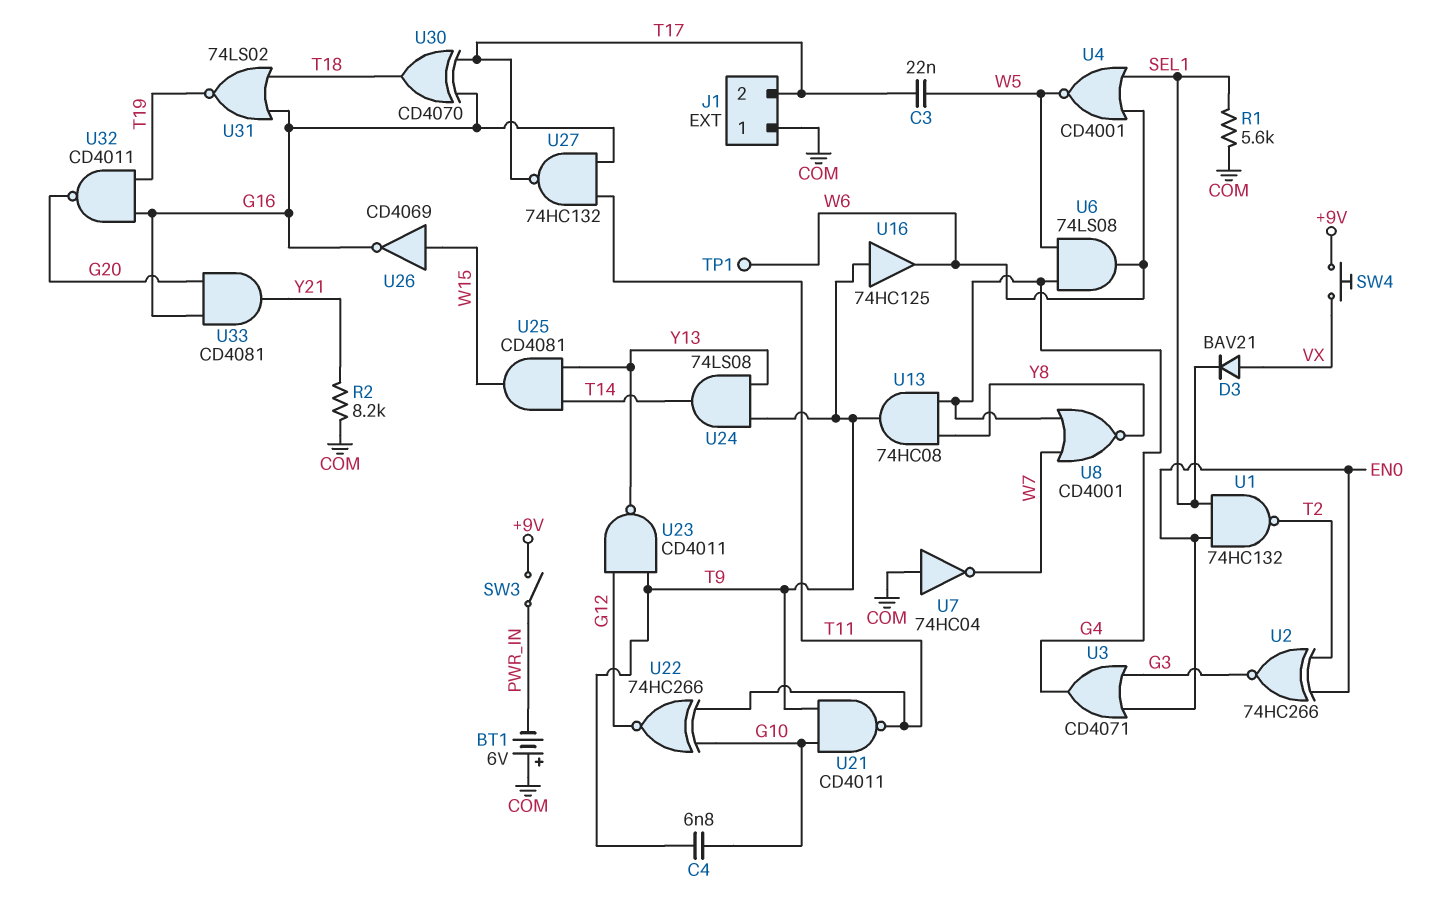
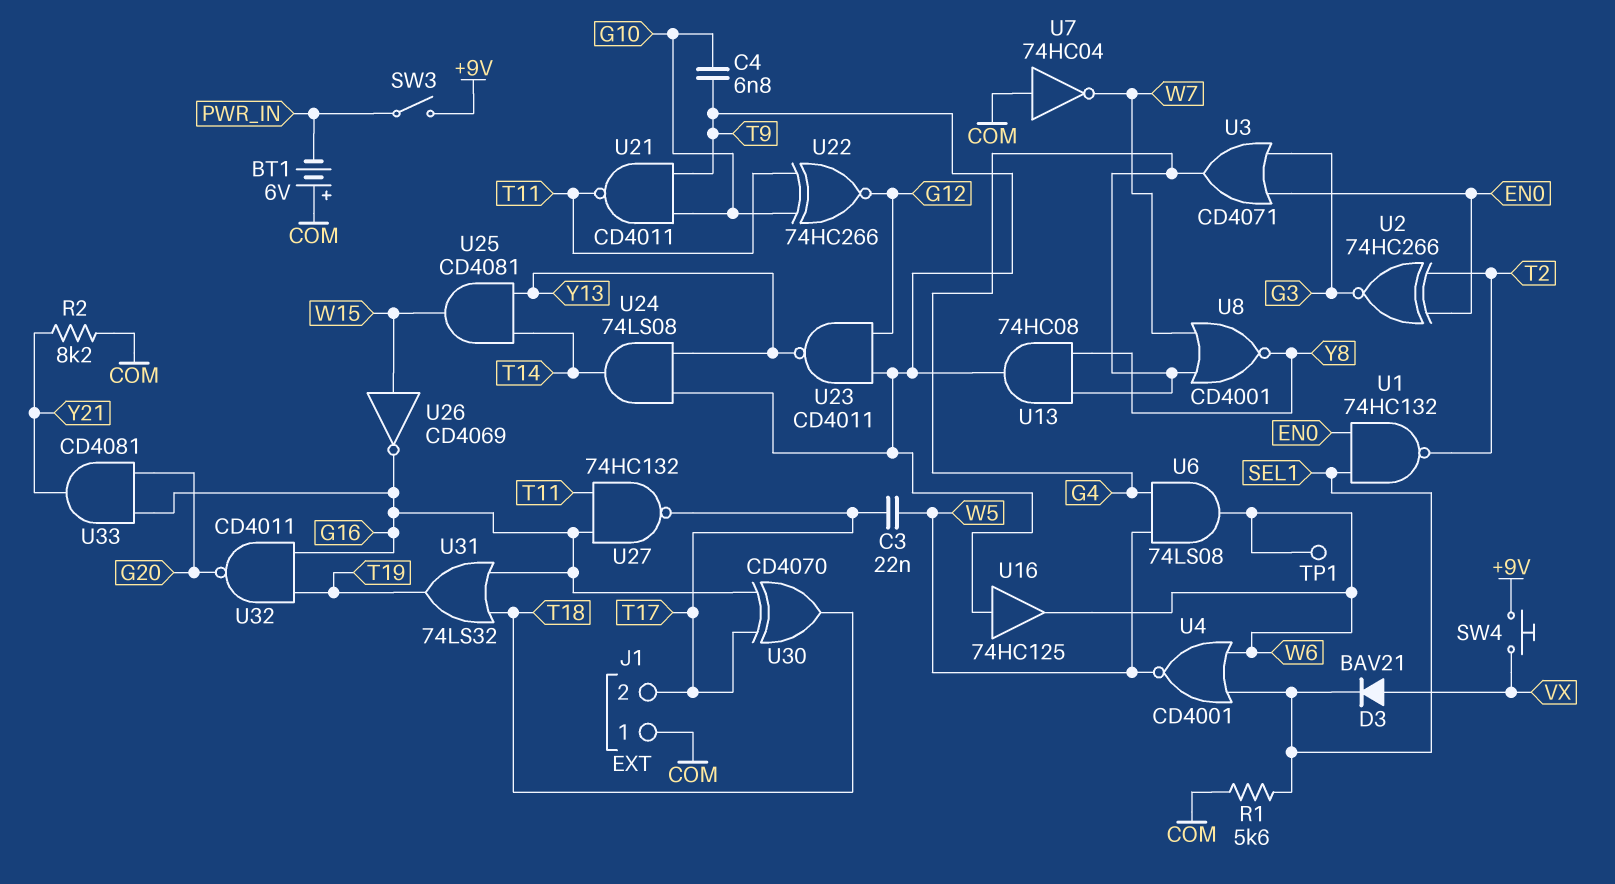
U31: NOR 74LS02 (in G16, in T18, out T19) -> OR 74LS32 (in G16, in T18, out T19)

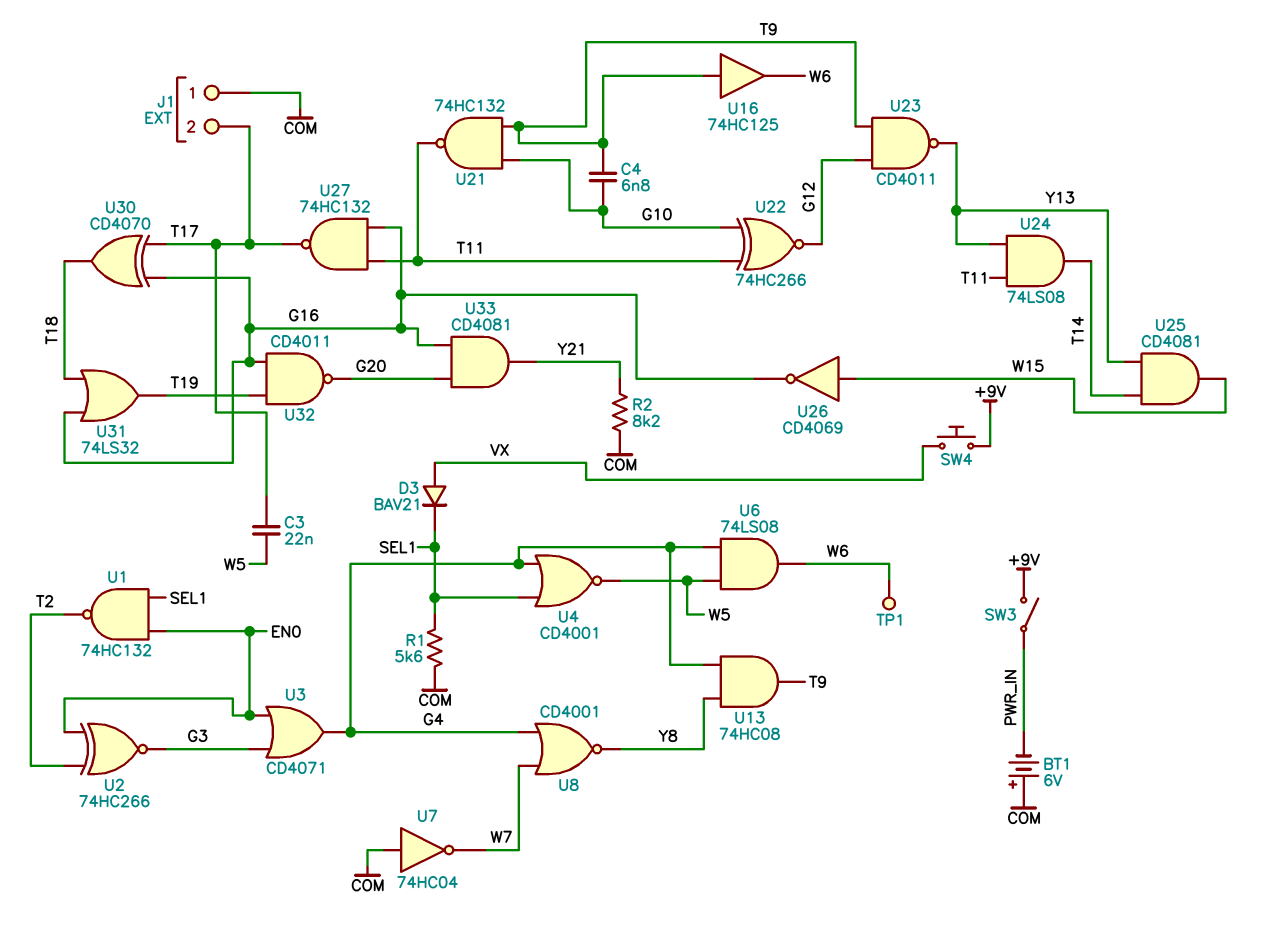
U4: NOR CD4001 (in SEL1, in W6, out W5) -> NOR CD4001 (in G4, in SEL1, out W5)
U21: NAND CD4011 (in G10, in T9, out T11) -> NAND 74HC132 (in G10, in T9, out T11)
U24: AND 74LS08 (in T9, in Y13, out T14) -> AND 74LS08 (in T11, in Y13, out T14)

